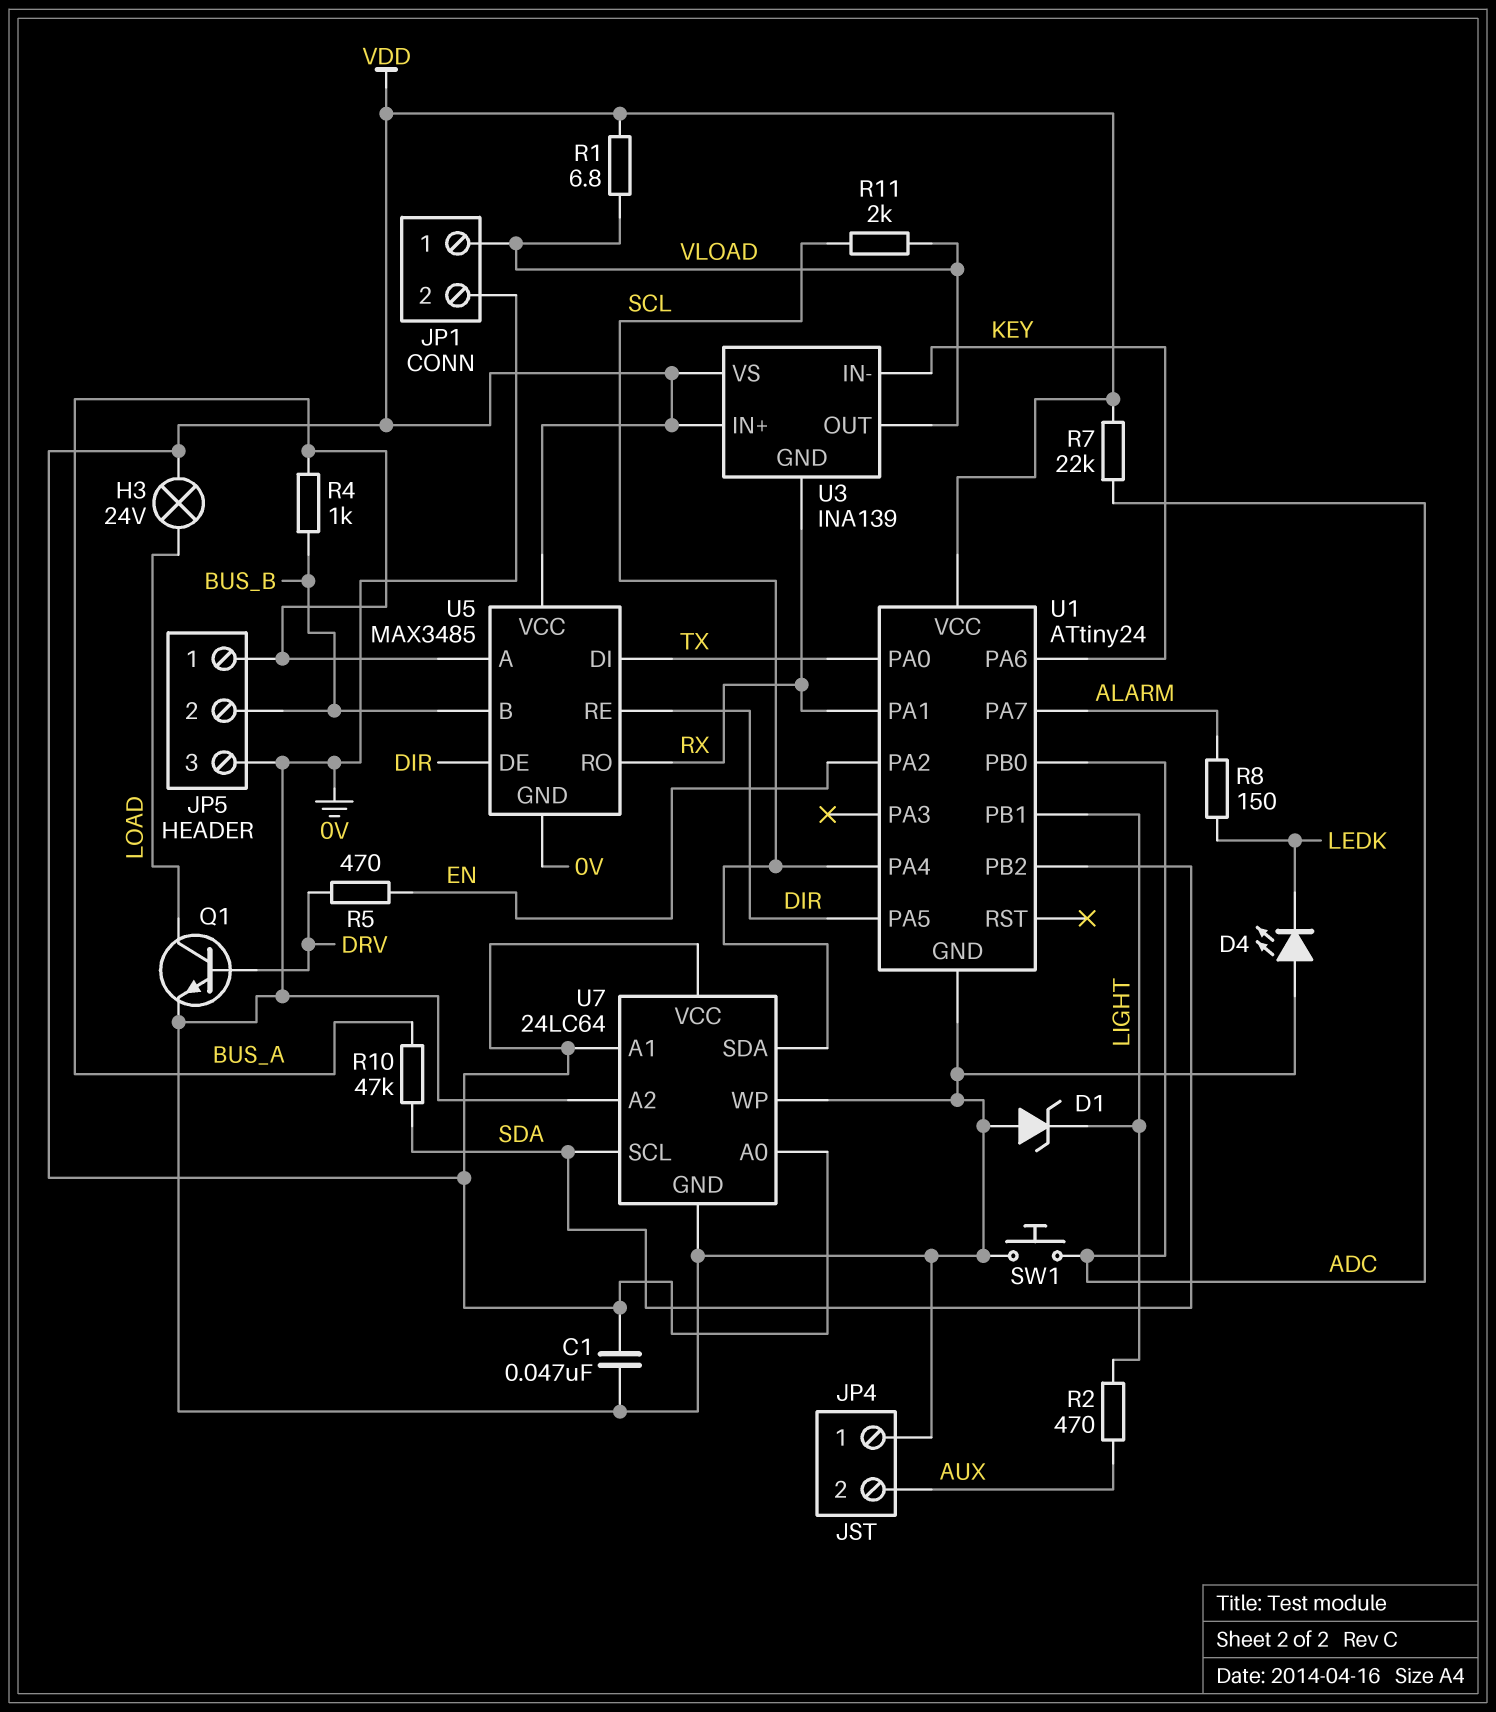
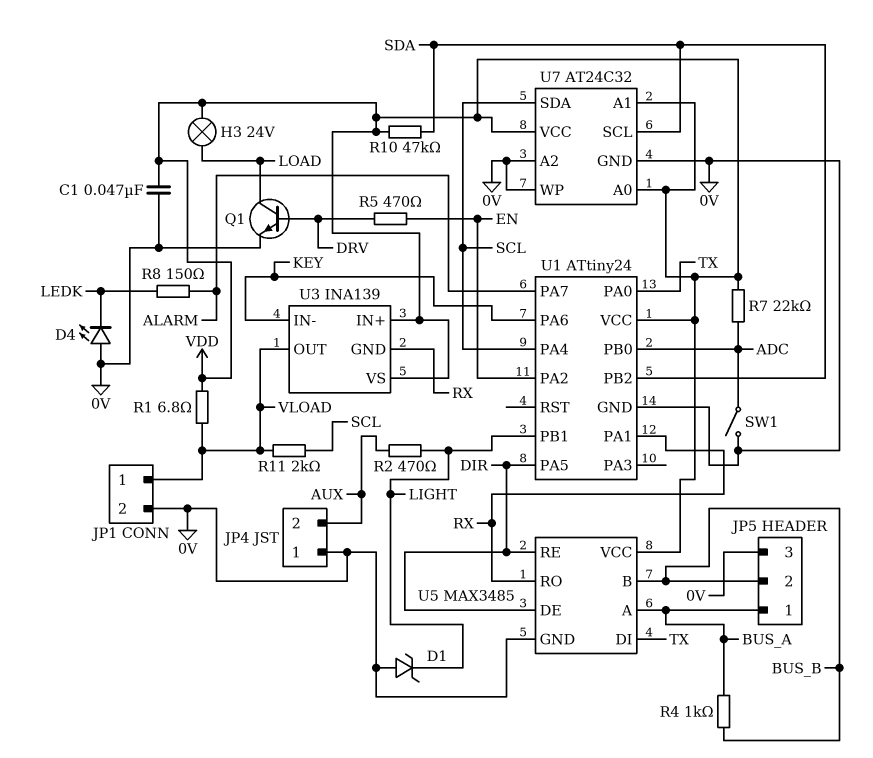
R10: 47k (BUS_A, SDA) -> 47k (SDA, VDD)
SW1: button (0V, ADC) -> switch (0V, ADC)
U7: 24LC64 -> AT24C32

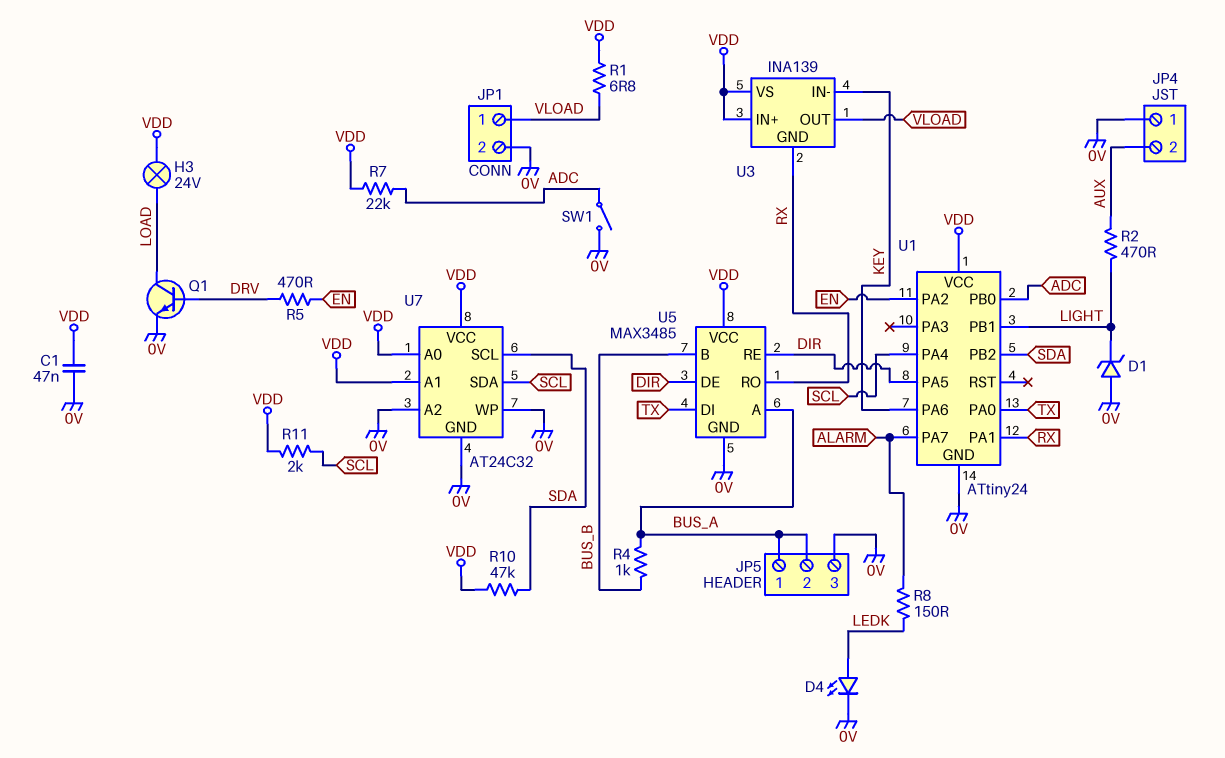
D4: LED (A 0V, K LEDK) -> LED (A LEDK, K 0V)
JP5 pin 2: BUS_B -> BUS_A
R11: 2k (SCL, VLOAD) -> 2k (SCL, VDD)

